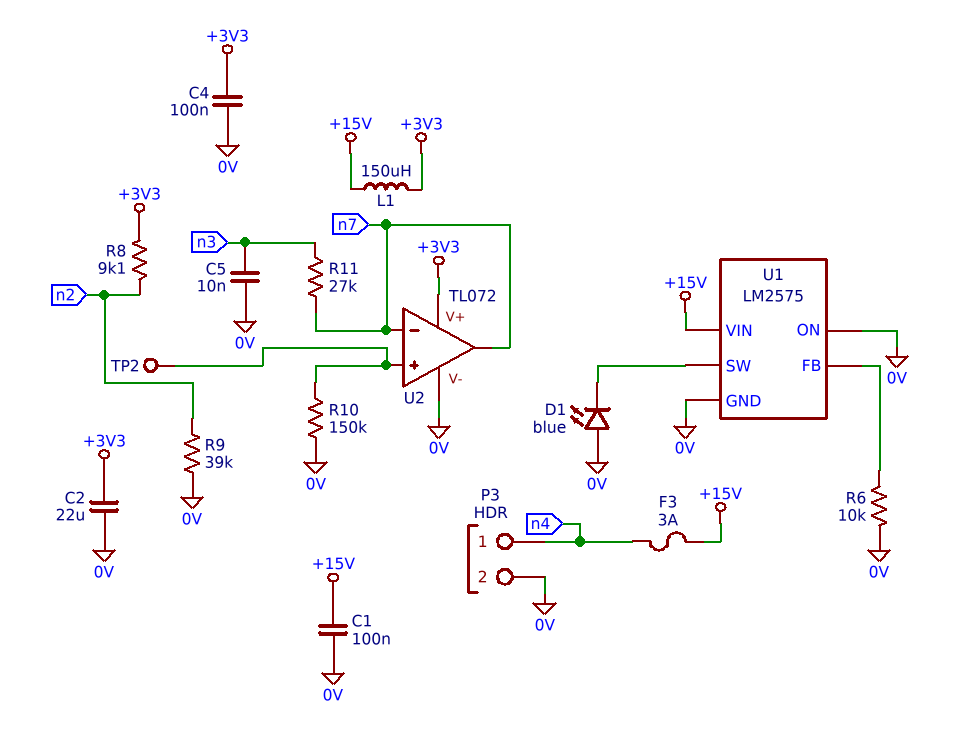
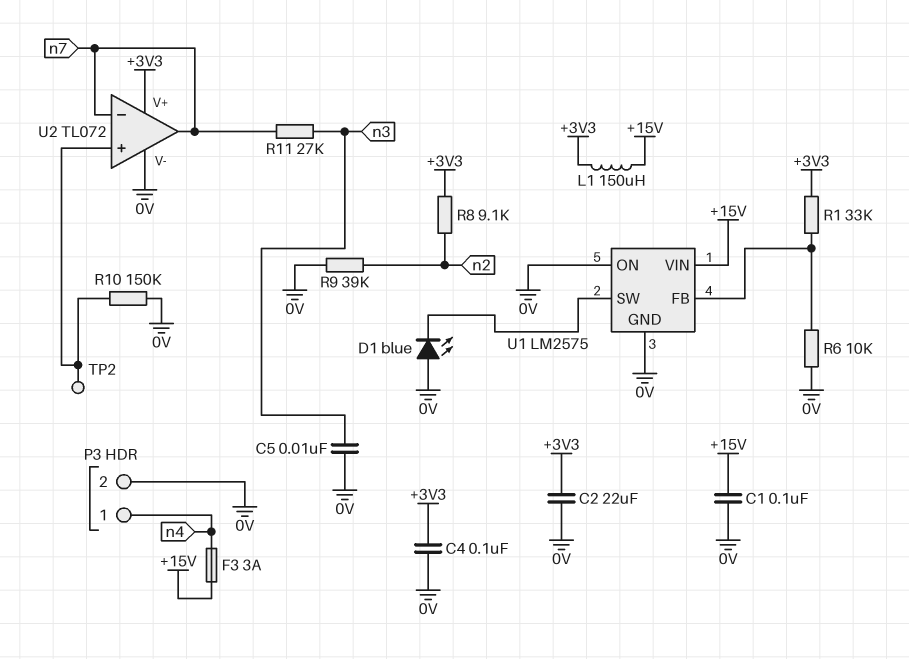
R1: none -> 33k (+3V3, U1/FB)

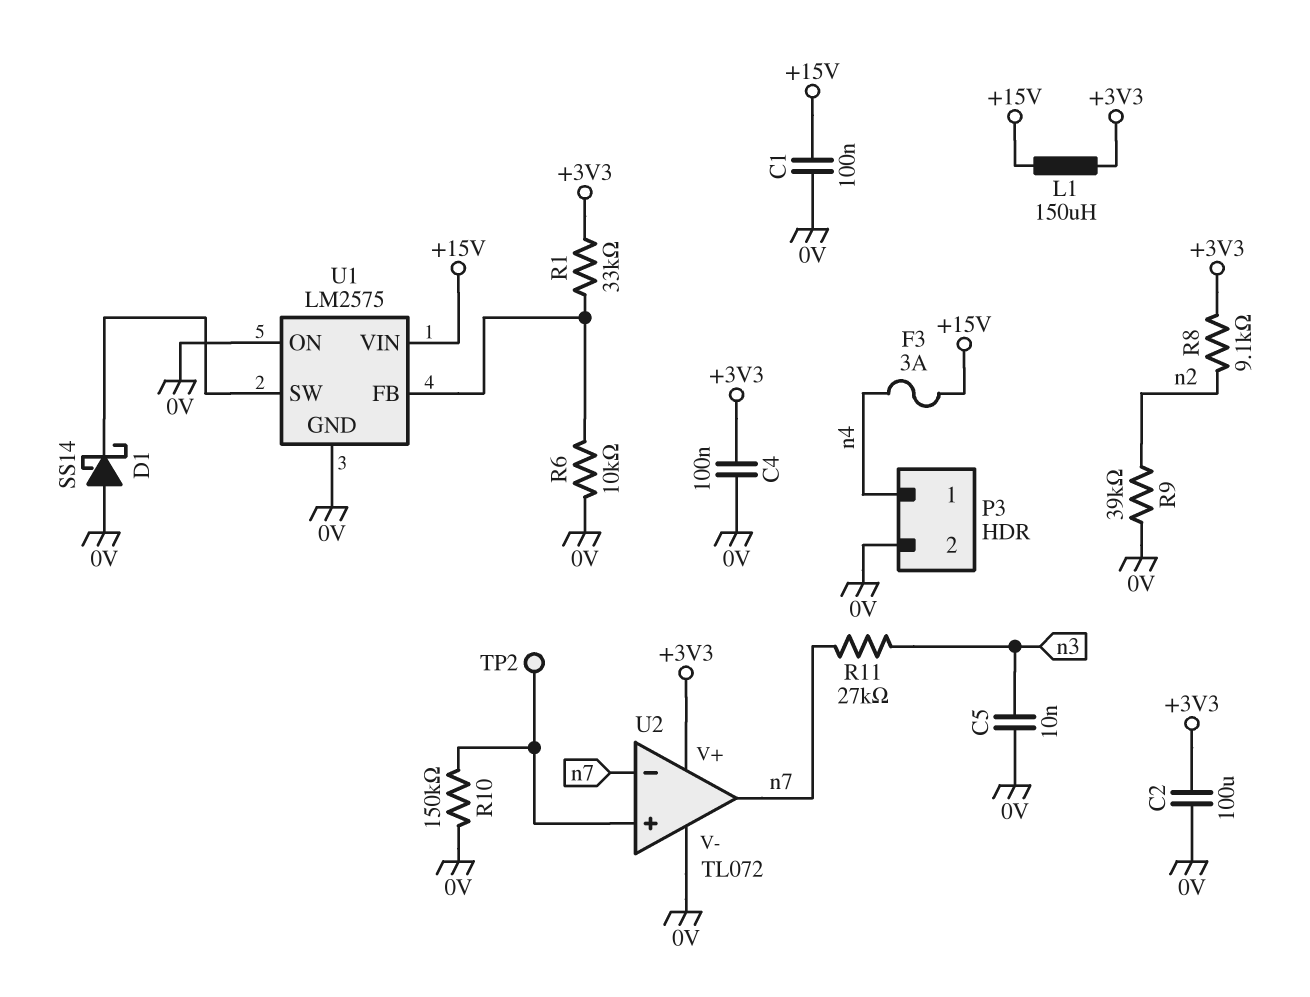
C2: 22uF (+3V3, 0V) -> 100uF (+3V3, 0V)
D1: LED blue (A 0V, K U1/SW) -> schottky SS14 (A 0V, K U1/SW)

